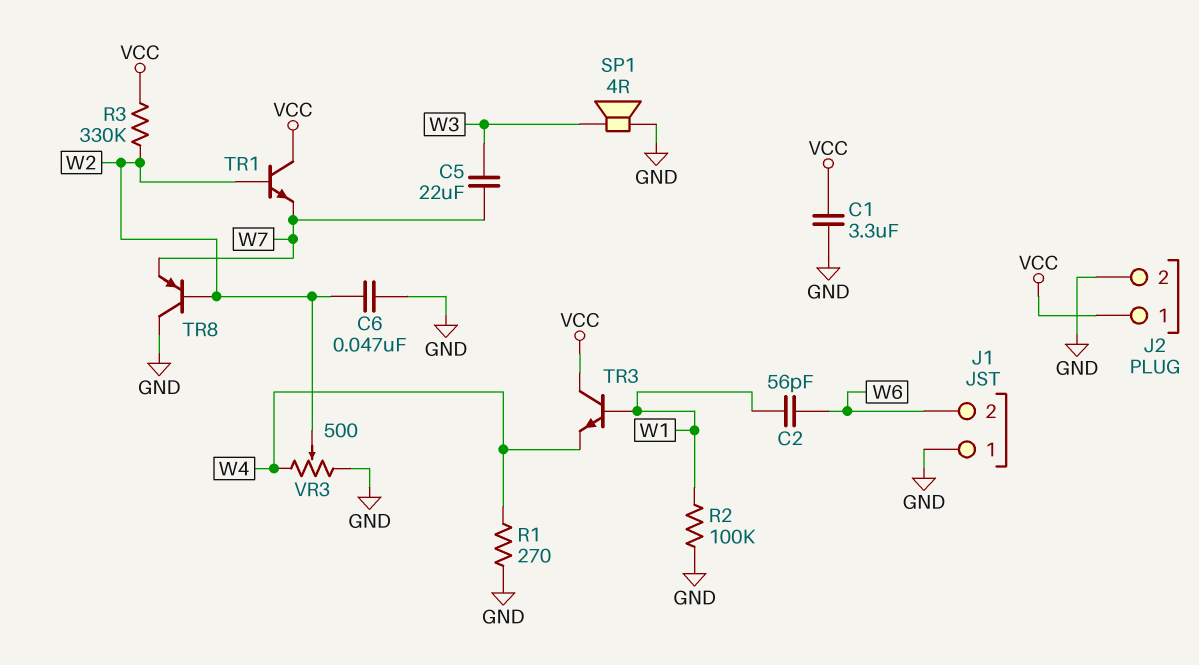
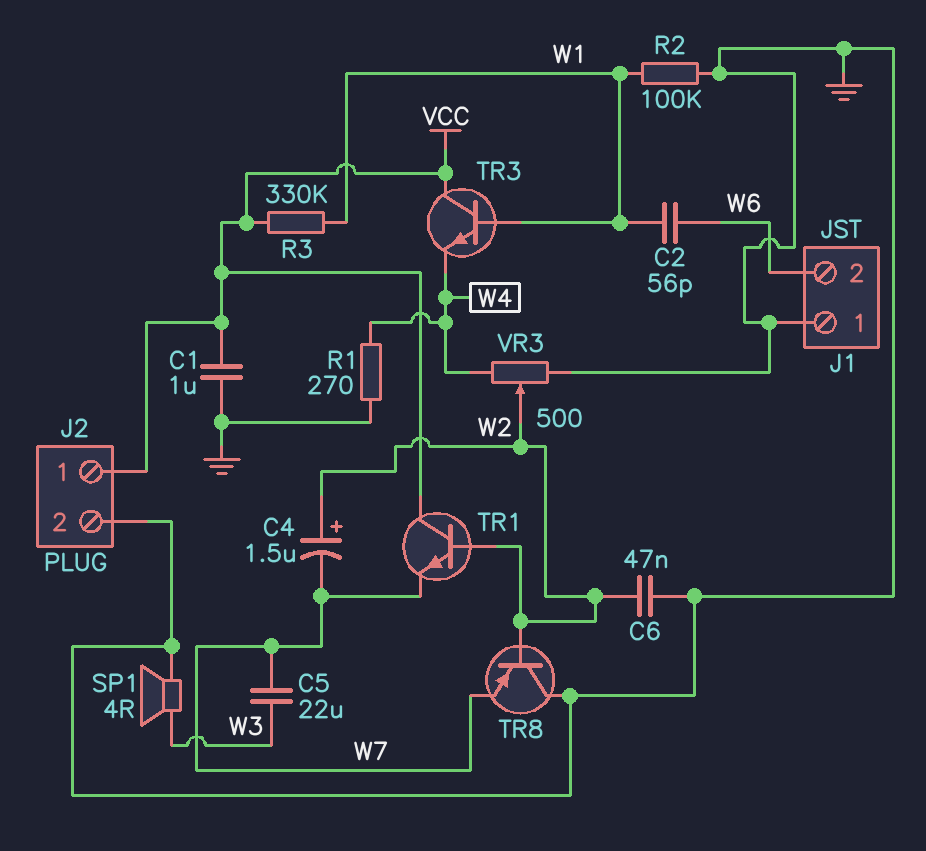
C1: 3.3uF (GND, VCC) -> 1uF (GND, VCC)
C4: none -> 1.5uF (plus W2, minus W7)
R3: 330k (VCC, W2) -> 330k (VCC, W1)

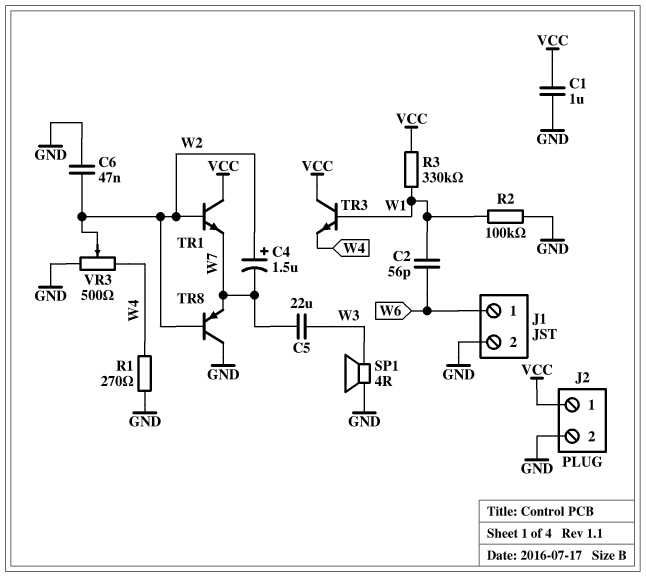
J1 pin 1: GND -> W6
J1 pin 2: W6 -> GND

